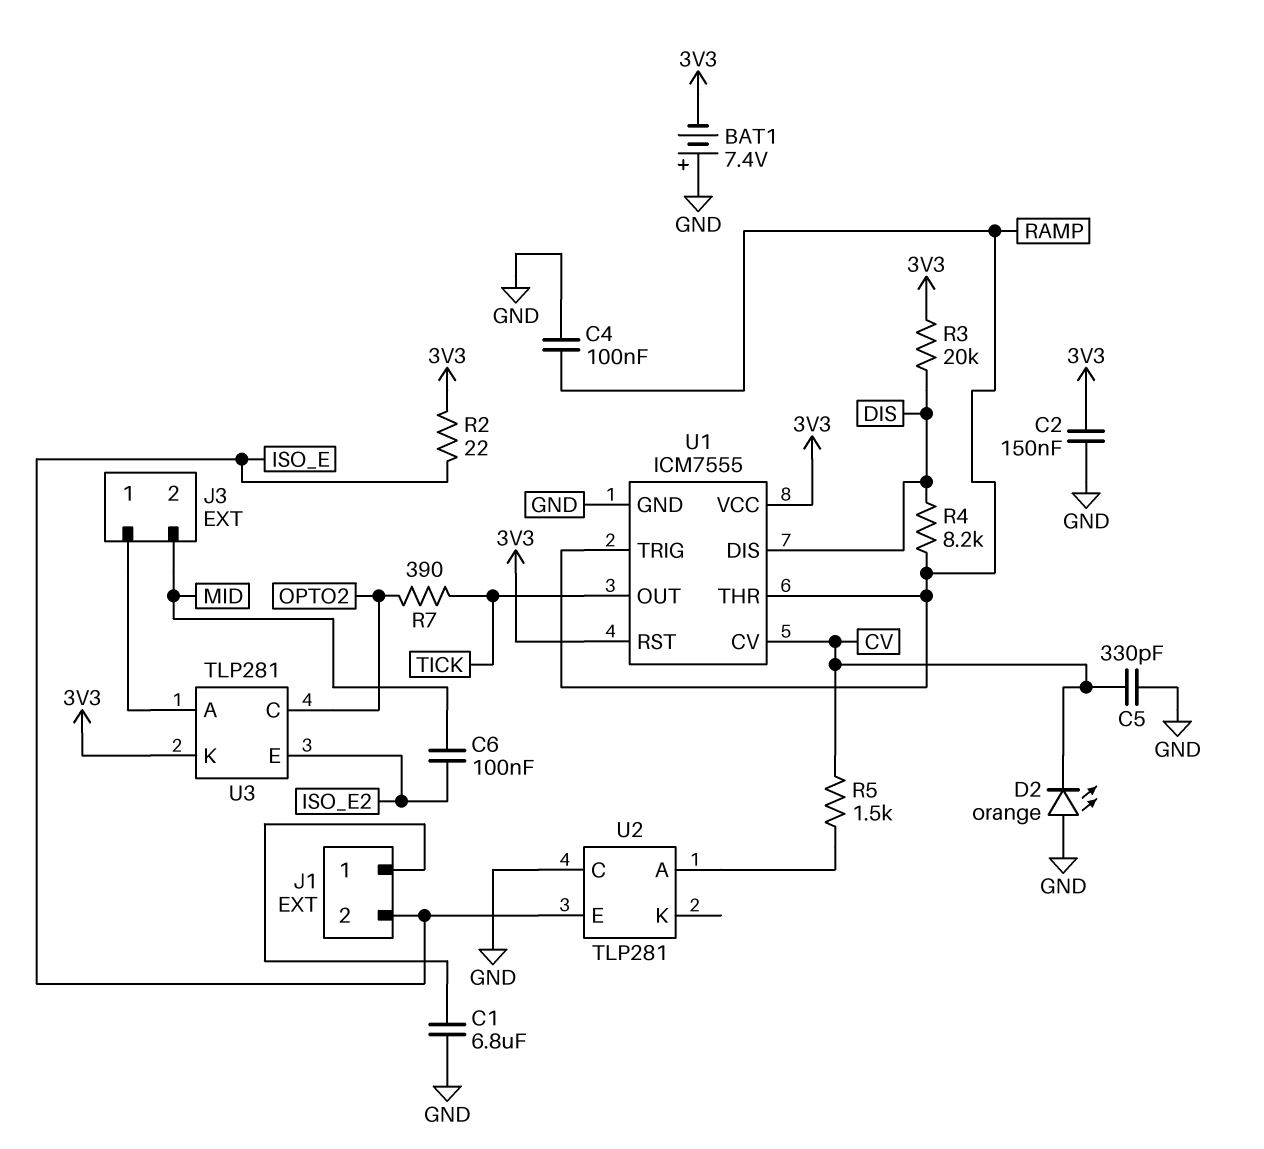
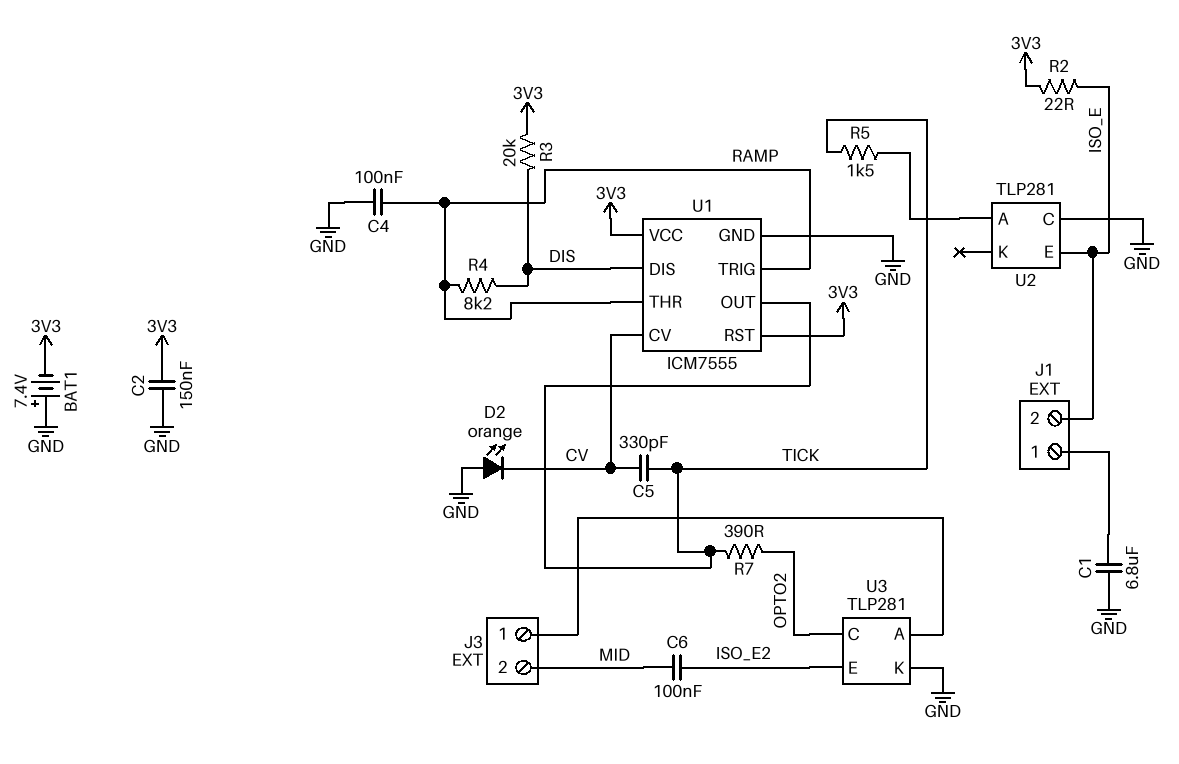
C5: 330pF (CV, GND) -> 330pF (CV, TICK)
R5: 1.5k (CV, U2/A) -> 1.5k (TICK, U2/A)
U3 pin K: 3V3 -> GND

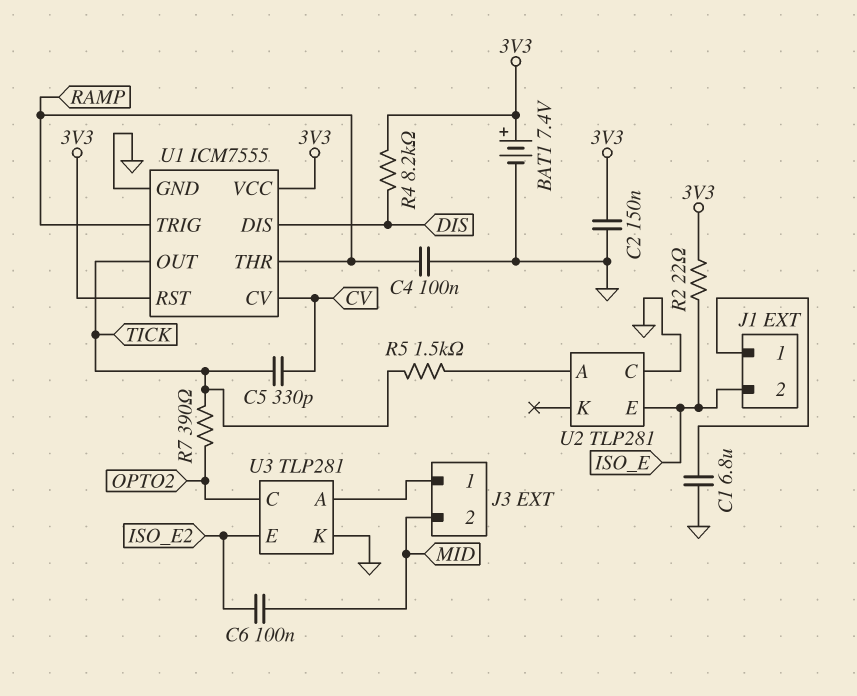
BAT1: 7.4V (plus GND, minus 3V3) -> 7.4V (plus 3V3, minus GND)
D2: LED orange (A GND, K CV) -> none
R3: 20k (3V3, DIS) -> none
R4: 8.2k (DIS, RAMP) -> 8.2k (3V3, DIS)

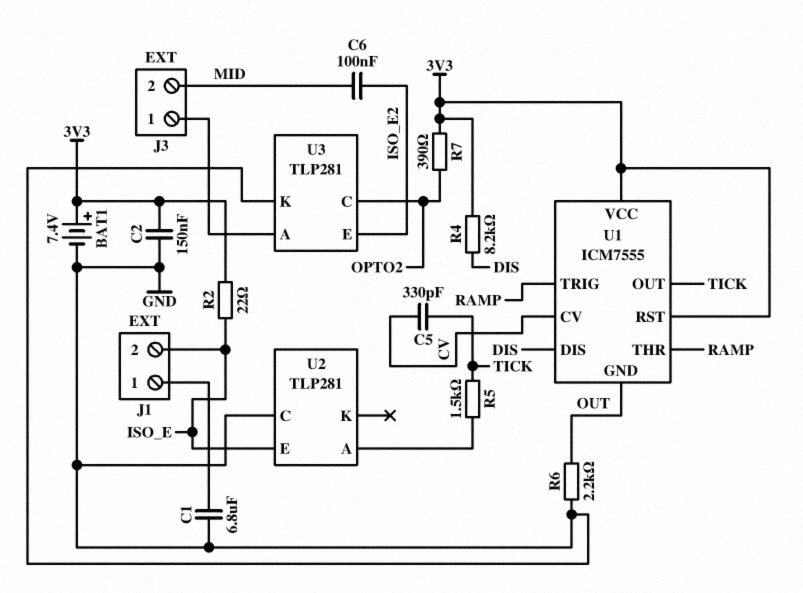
C4: 100nF (GND, RAMP) -> none
R6: none -> 2.2k (GND, OUT)
R7: 390 (OPTO2, TICK) -> 390 (3V3, OPTO2)
U1 pin GND: GND -> OUT

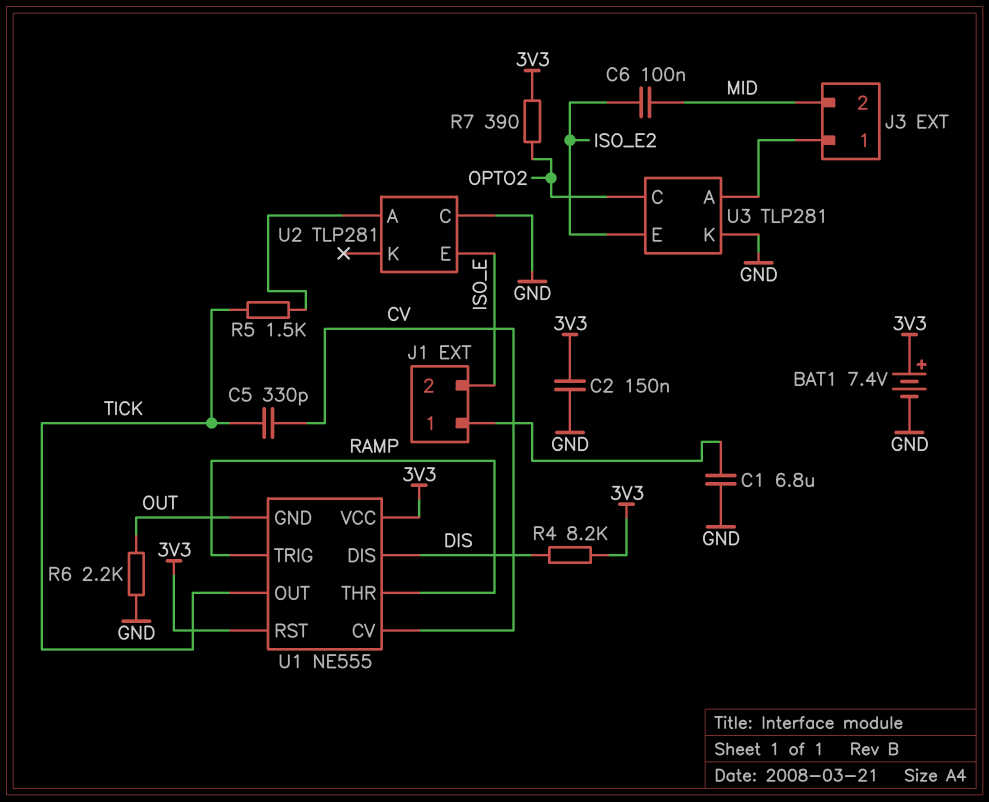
R2: 22 (3V3, ISO_E) -> none
U1: ICM7555 -> NE555

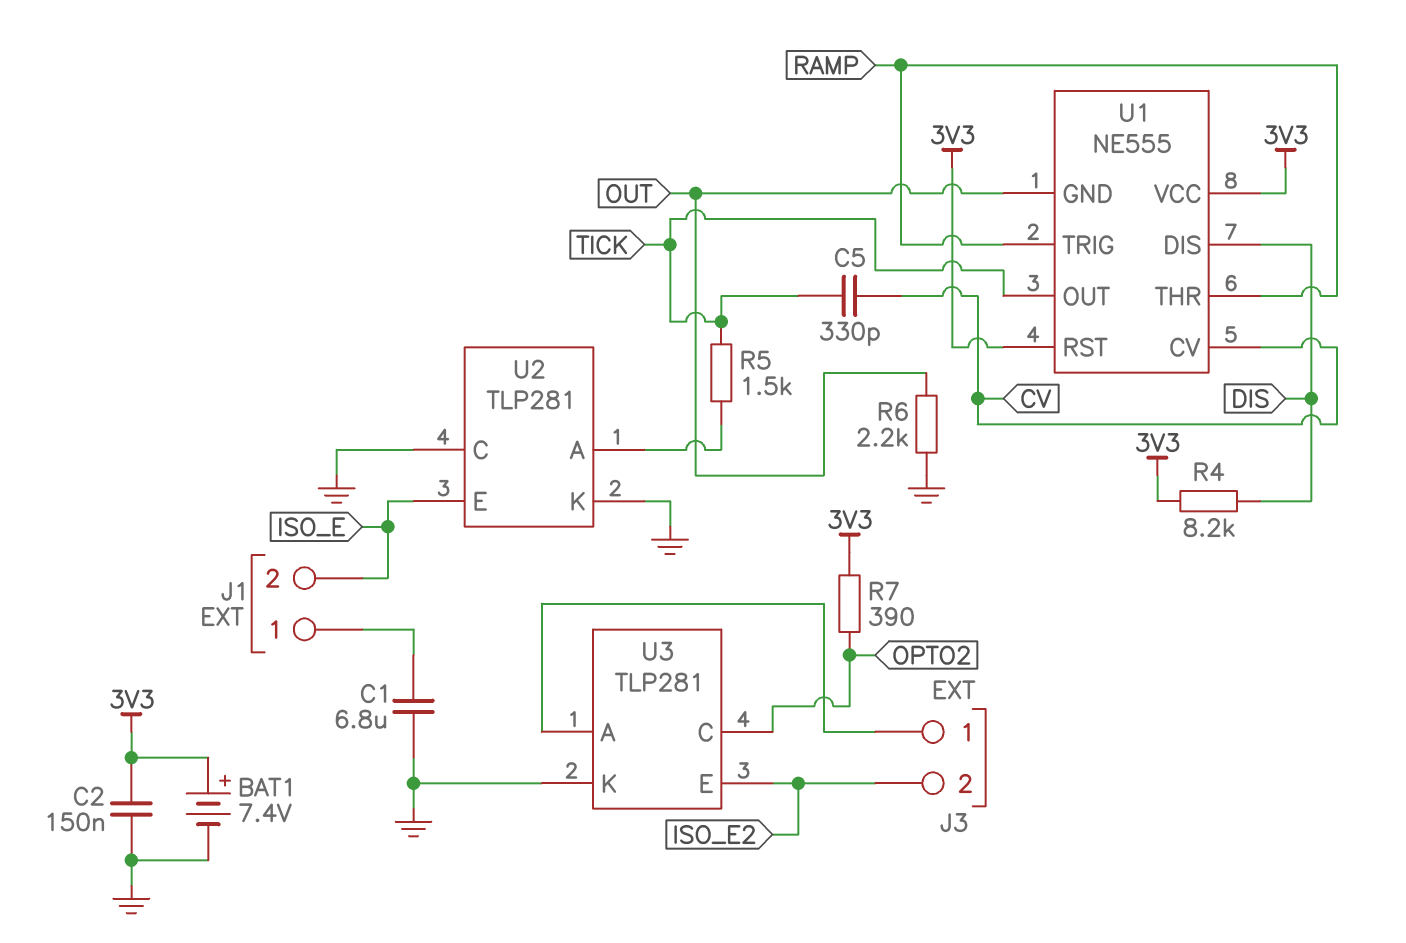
C6: 100nF (ISO_E2, MID) -> none
J3 pin 2: MID -> ISO_E2
U2 pin K: none -> GND

